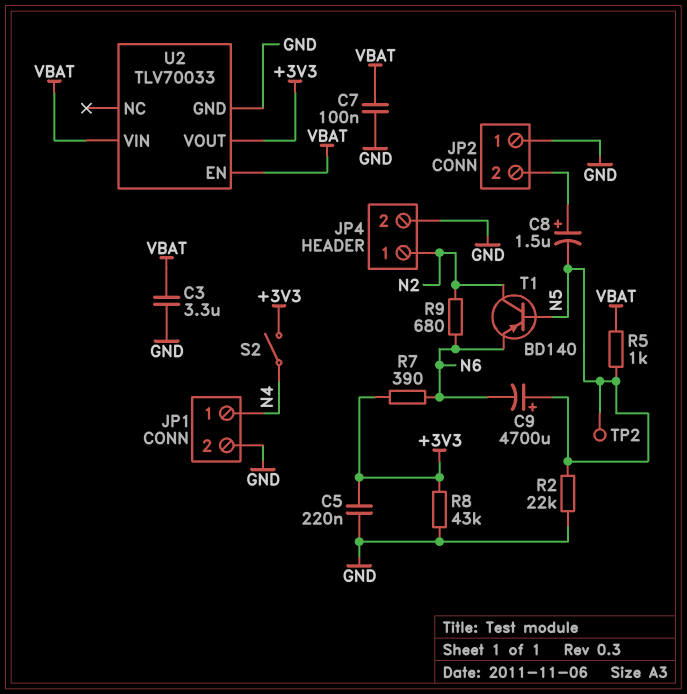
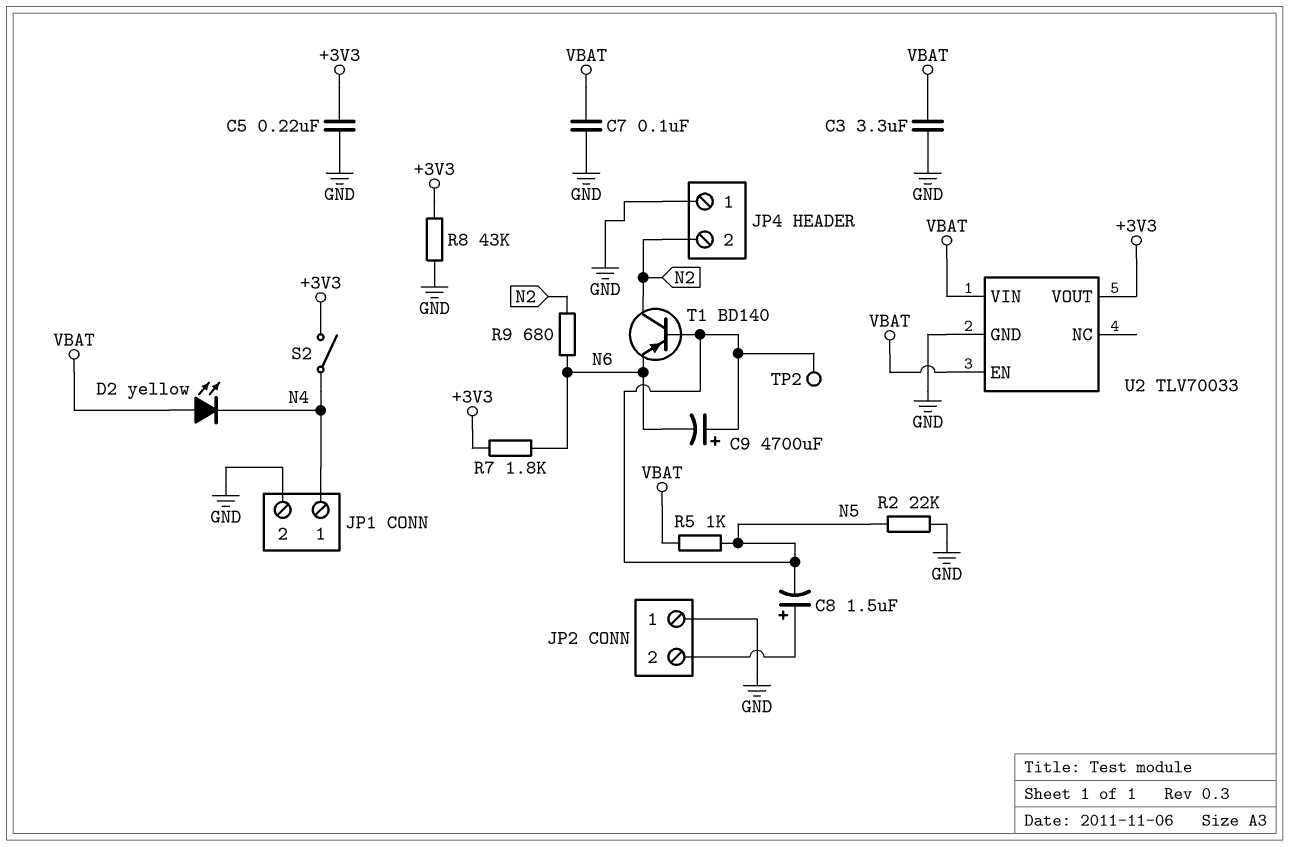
D2: none -> LED yellow (A VBAT, K N4)
JP4 pin 1: N2 -> GND
JP4 pin 2: GND -> N2
R7: 390 (+3V3, N6) -> 1.8k (+3V3, N6)

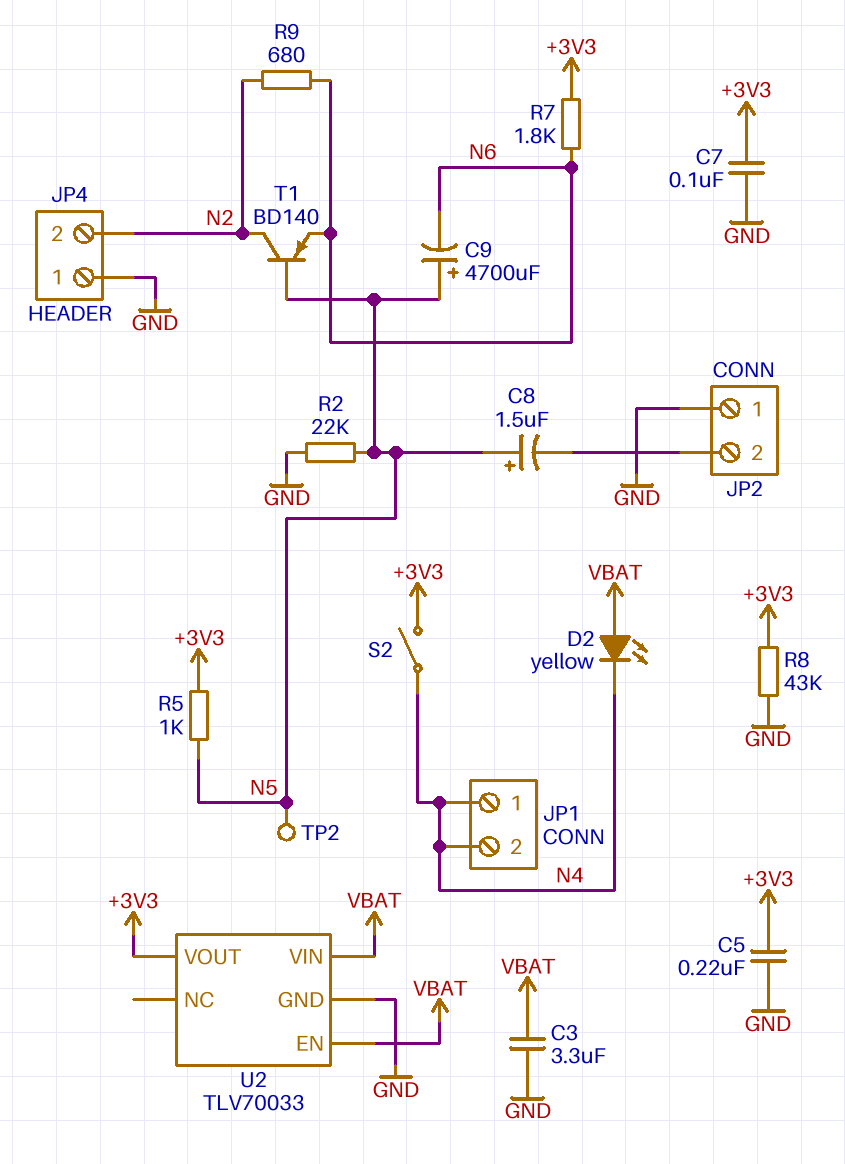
C7: 100nF (GND, VBAT) -> 100nF (+3V3, GND)
C8: 1.5uF (plus JP2/2, minus N5) -> 1.5uF (plus N5, minus JP2/2)
JP1 pin 2: GND -> N4
R5: 1k (N5, VBAT) -> 1k (+3V3, N5)

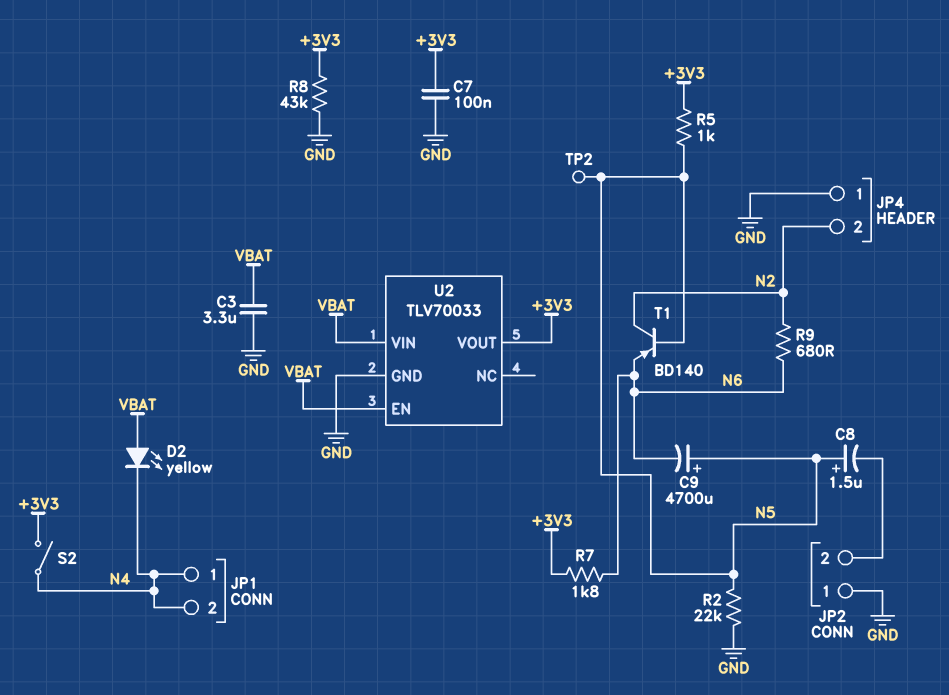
C5: 220nF (+3V3, GND) -> none

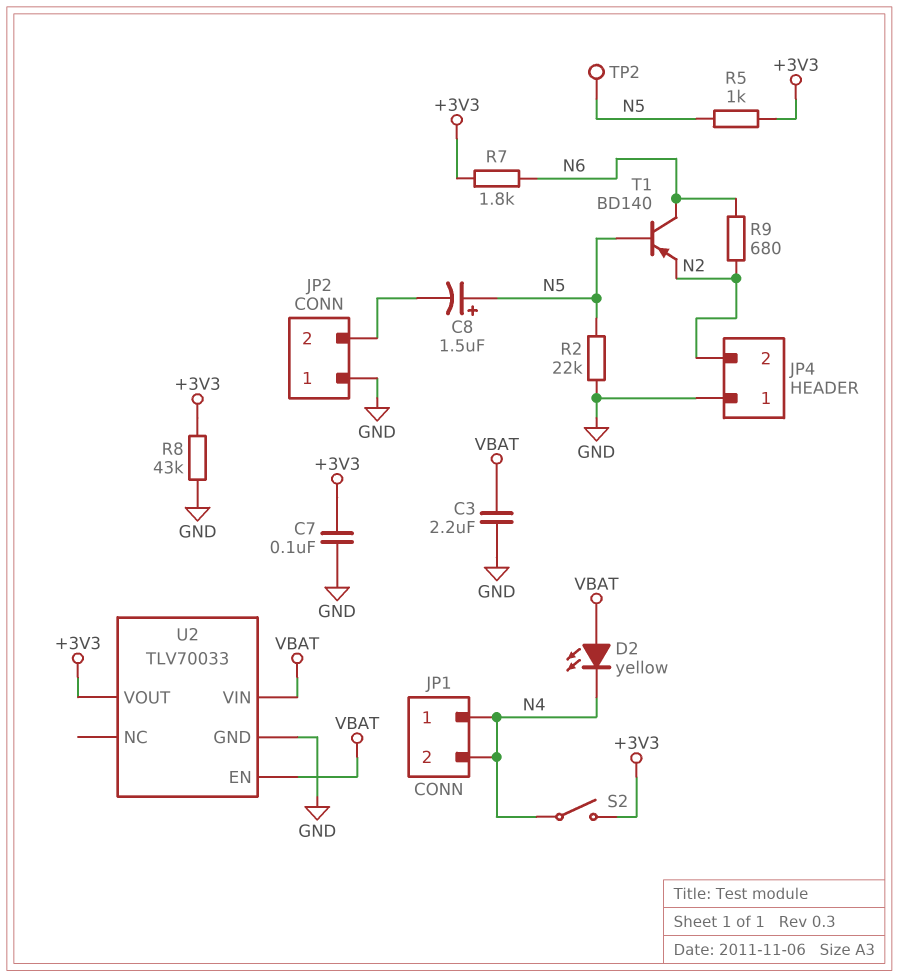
C3: 3.3uF (GND, VBAT) -> 2.2uF (GND, VBAT)
C9: 4700uF (plus N5, minus N6) -> none
T1: PNP BD140 (B N5, C N2, E N6) -> PNP BD140 (B N5, C N6, E N2)

